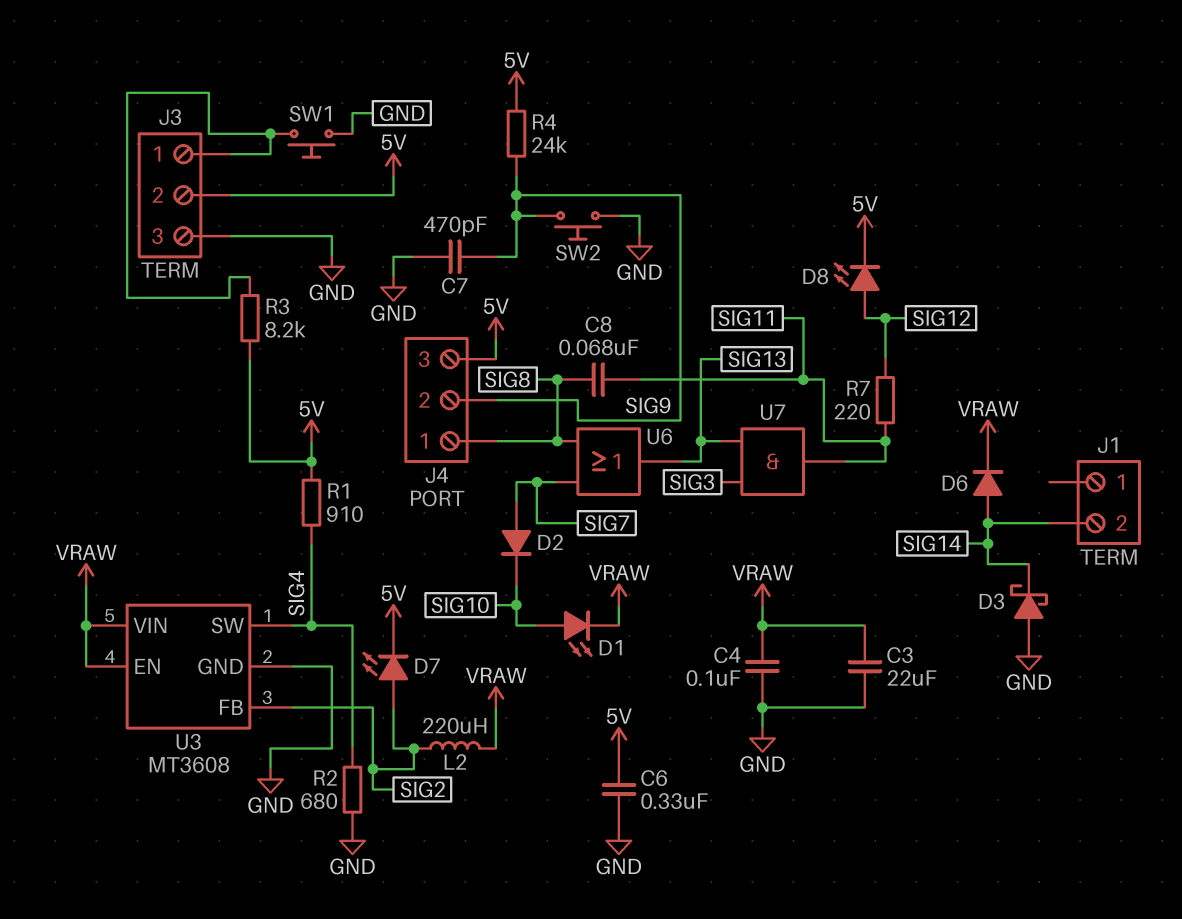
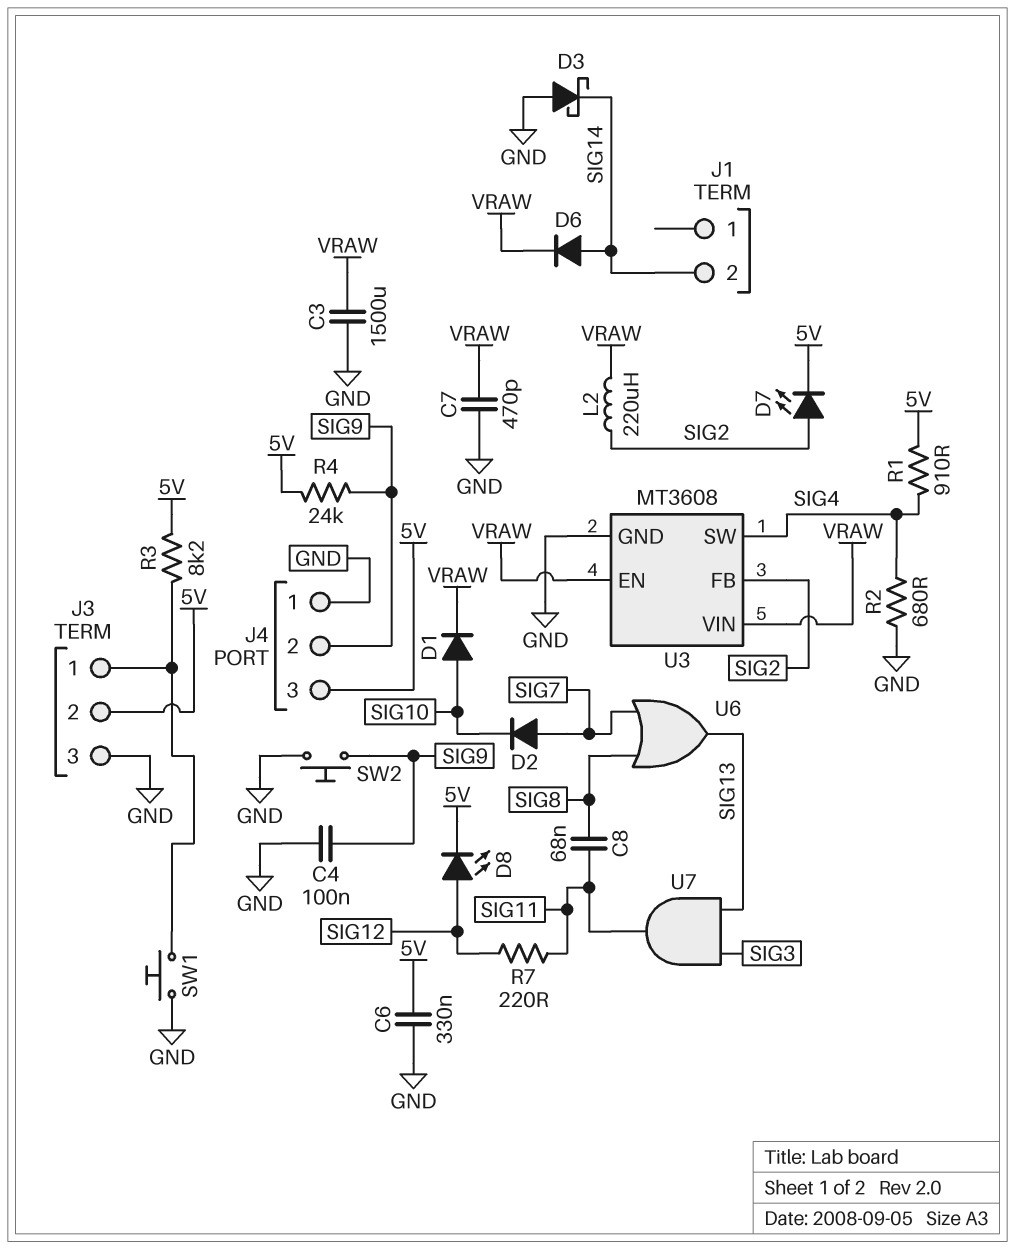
C3: 22uF (GND, VRAW) -> 1500uF (GND, VRAW)
C4: 100nF (GND, VRAW) -> 100nF (GND, SIG9)
C7: 470pF (GND, SIG9) -> 470pF (GND, VRAW)
D1: LED (A SIG10, K VRAW) -> diode (A SIG10, K VRAW)
J4 pin 1: SIG8 -> GND

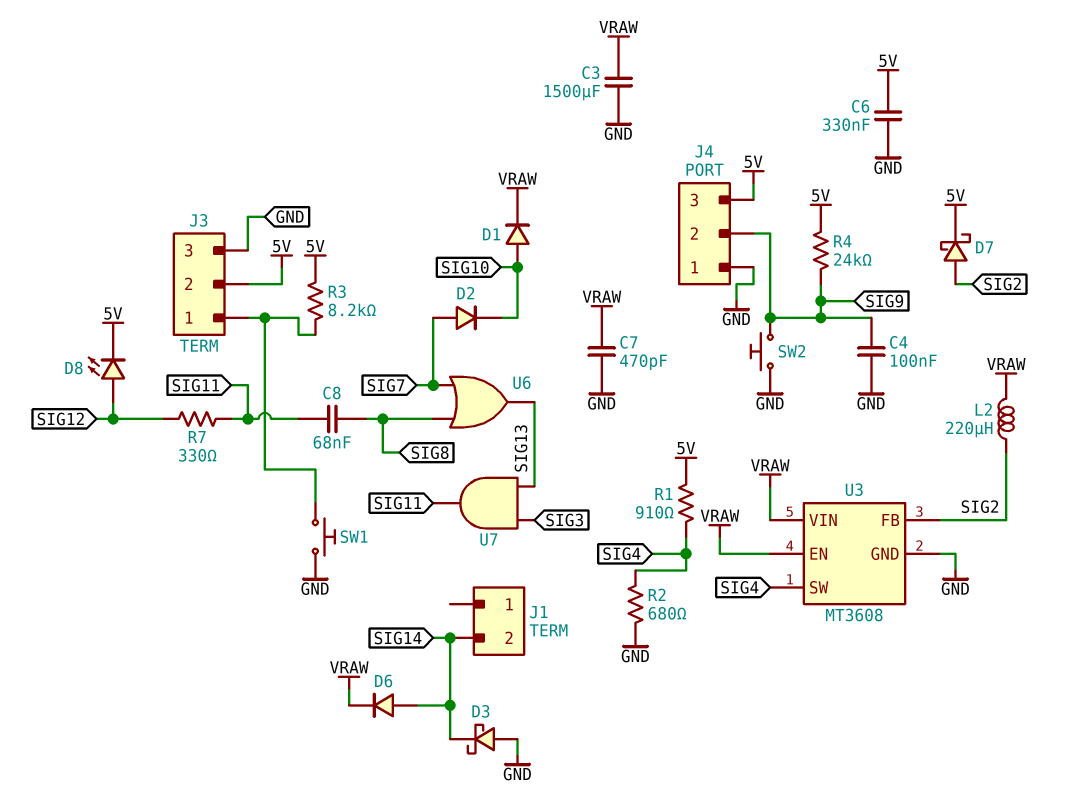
D7: LED (A SIG2, K 5V) -> schottky (A SIG2, K 5V)
R7: 220 (SIG11, SIG12) -> 330 (SIG11, SIG12)

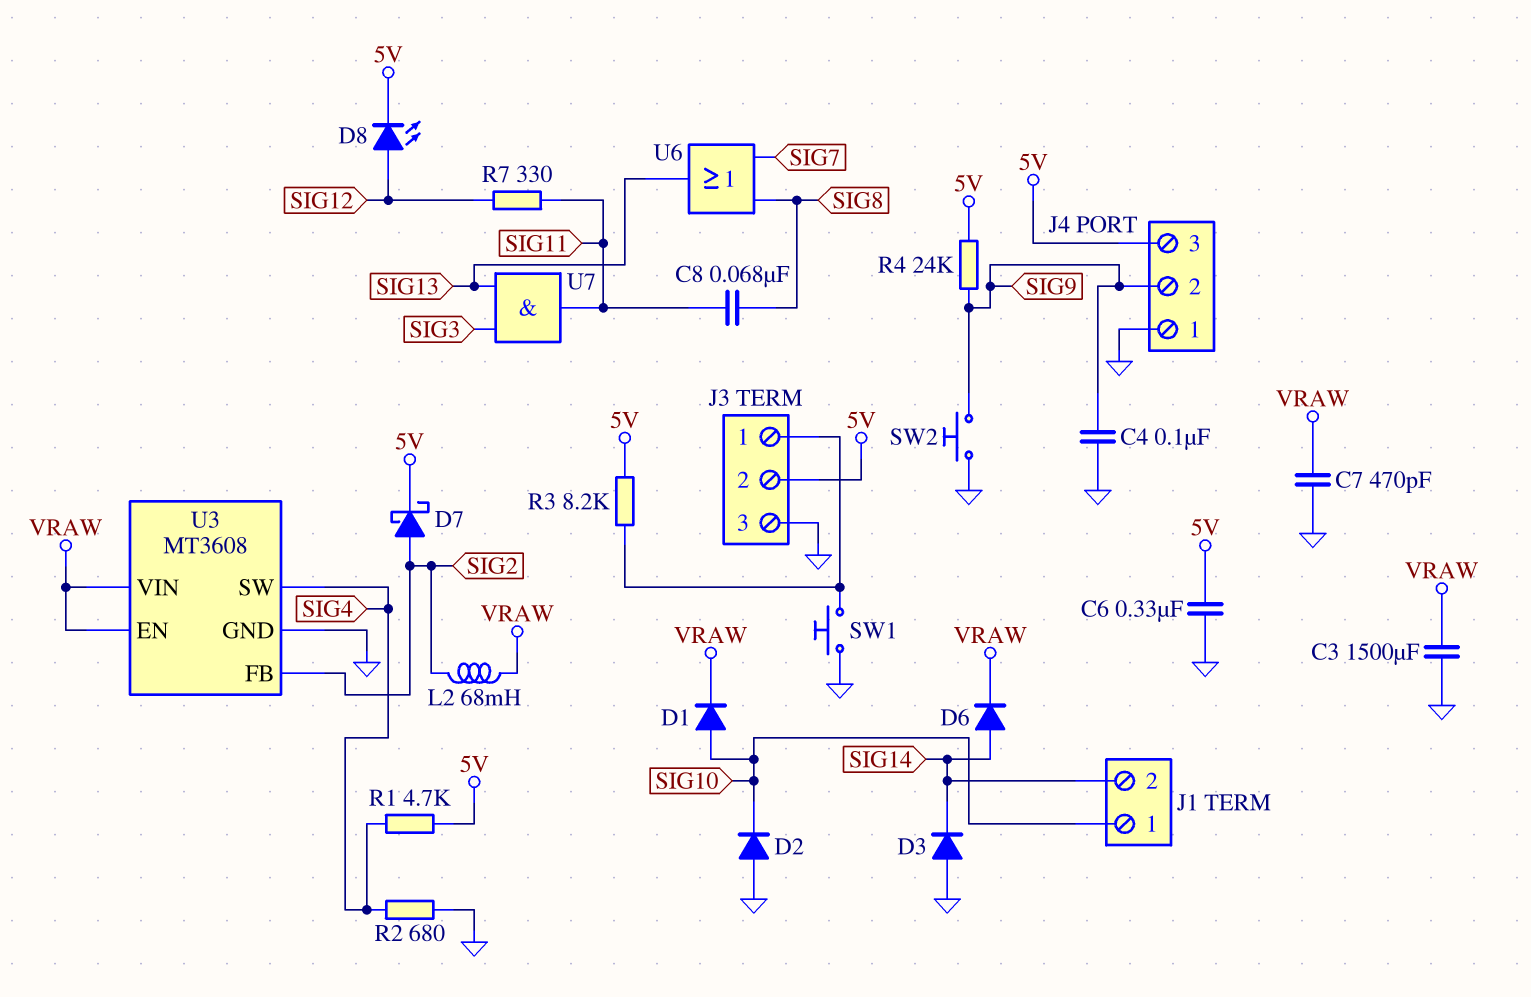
D2: diode (A SIG7, K SIG10) -> diode (A GND, K SIG10)
D3: schottky (A GND, K SIG14) -> diode (A GND, K SIG14)
J1 pin 1: none -> SIG10
L2: 220uH (SIG2, VRAW) -> 68mH (SIG2, VRAW)
R1: 910 (5V, SIG4) -> 4.7k (5V, SIG4)

